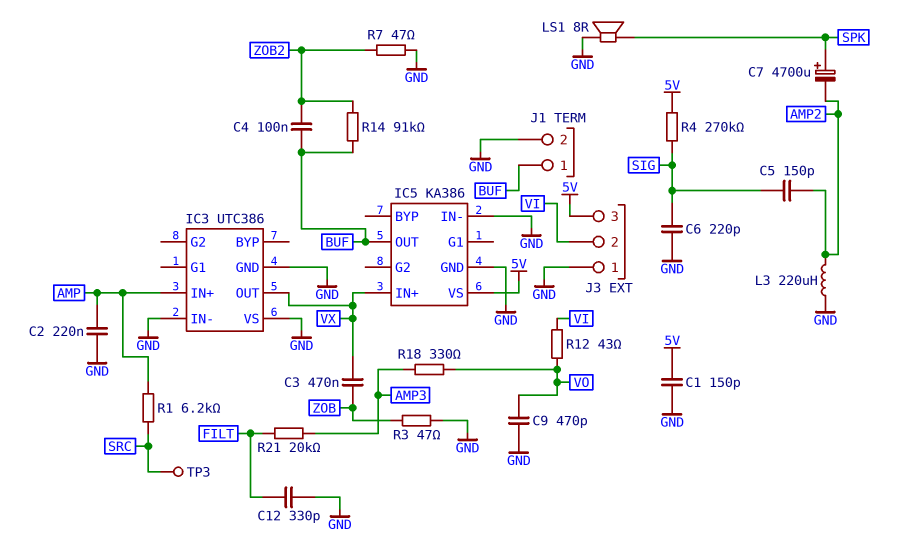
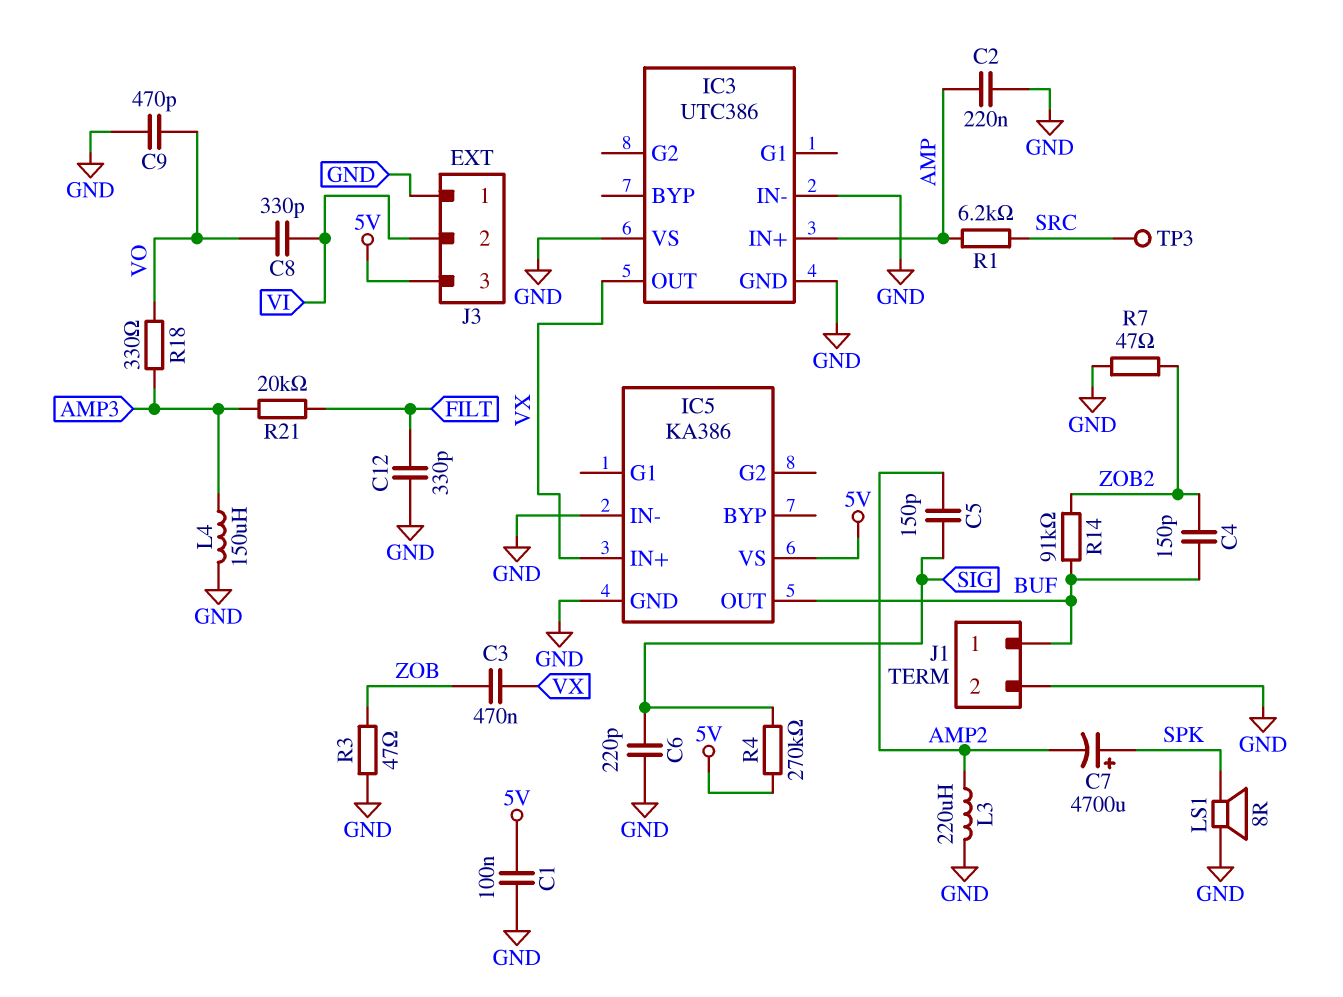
C1: 150pF (5V, GND) -> 100nF (5V, GND)
C4: 100nF (BUF, ZOB2) -> 150pF (BUF, ZOB2)
C8: none -> 330pF (VI, VO)
L4: none -> 150uH (AMP3, GND)
R12: 43 (VI, VO) -> none

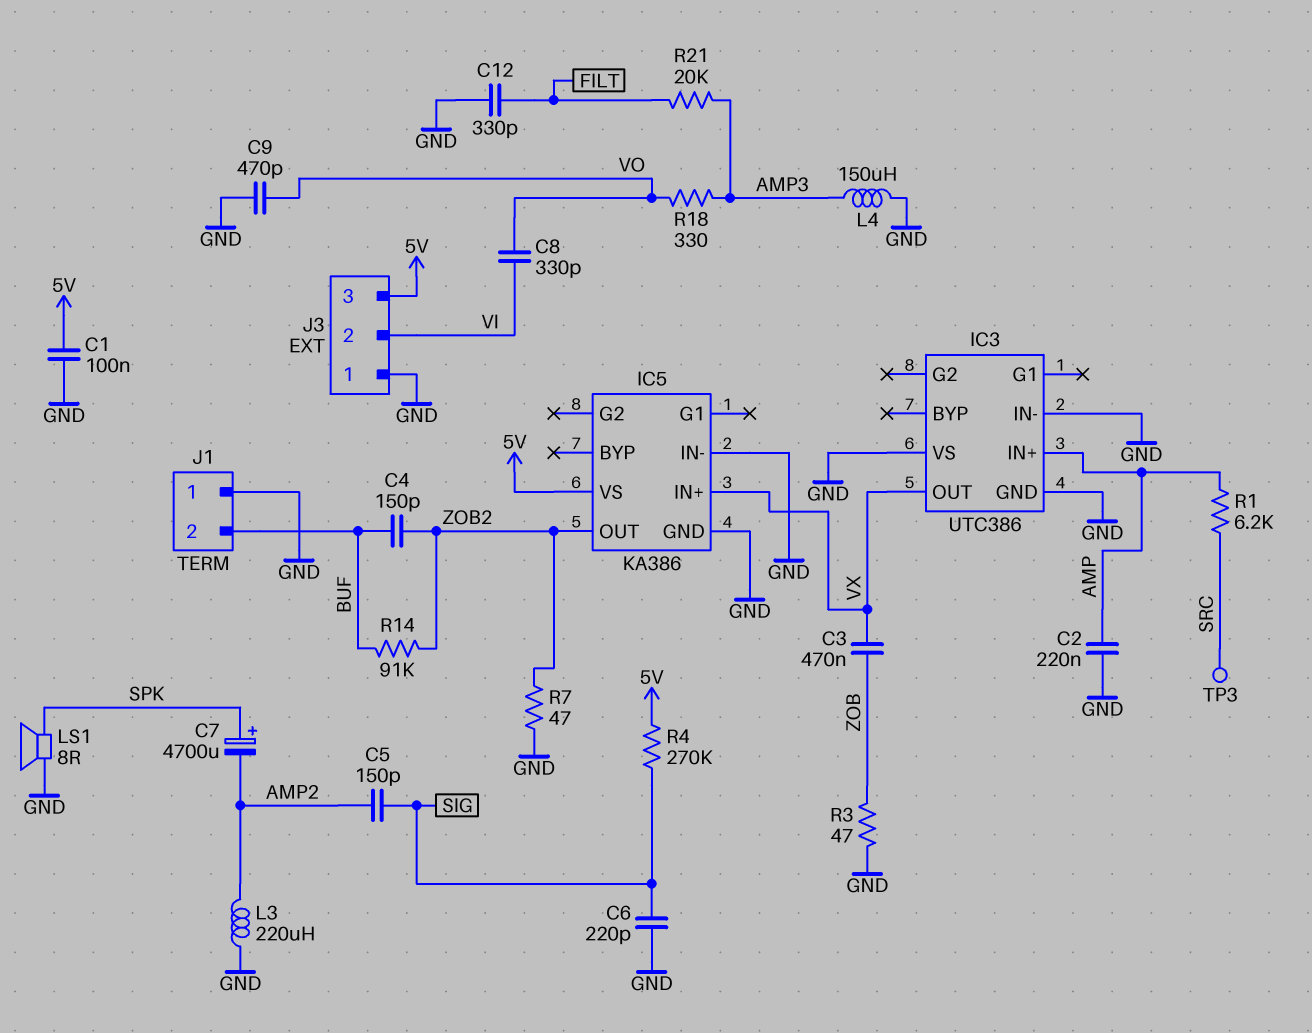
IC5 pin OUT: BUF -> ZOB2
J1 pin 1: BUF -> GND
J1 pin 2: GND -> BUF

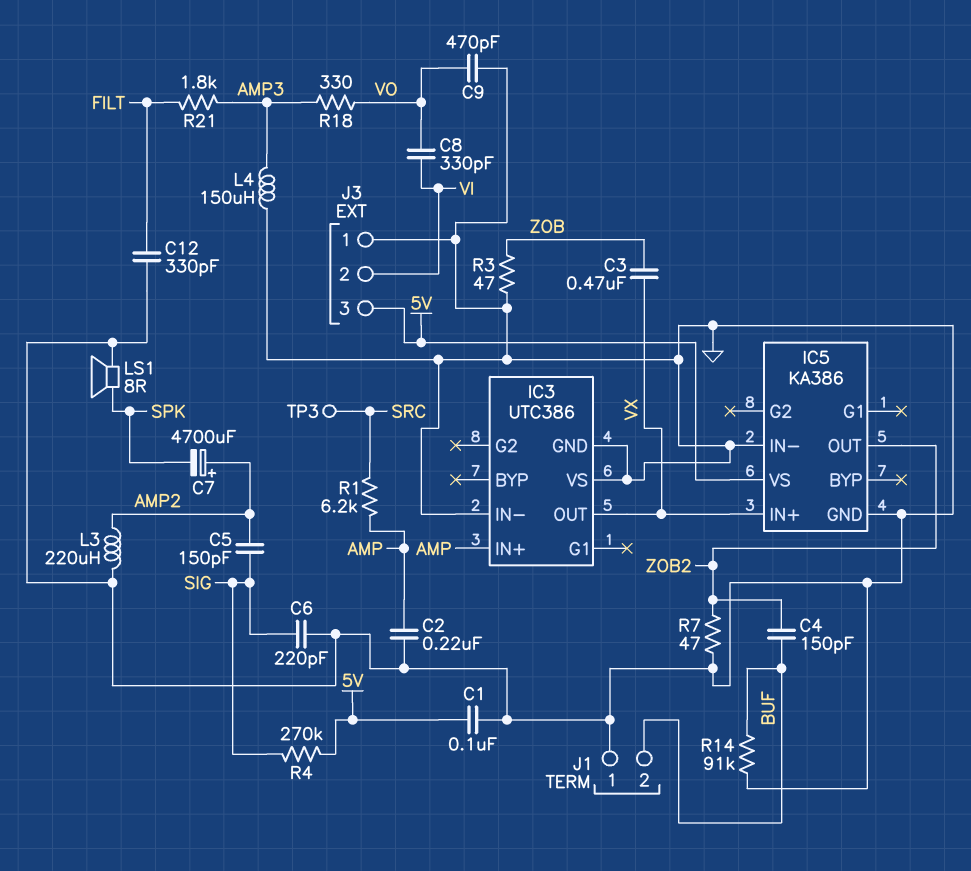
C7: 4700uF (plus SPK, minus AMP2) -> 4700uF (plus AMP2, minus SPK)
R14: 91k (BUF, ZOB2) -> 91k (BUF, GND)
R21: 20k (AMP3, FILT) -> 1.8k (AMP3, FILT)

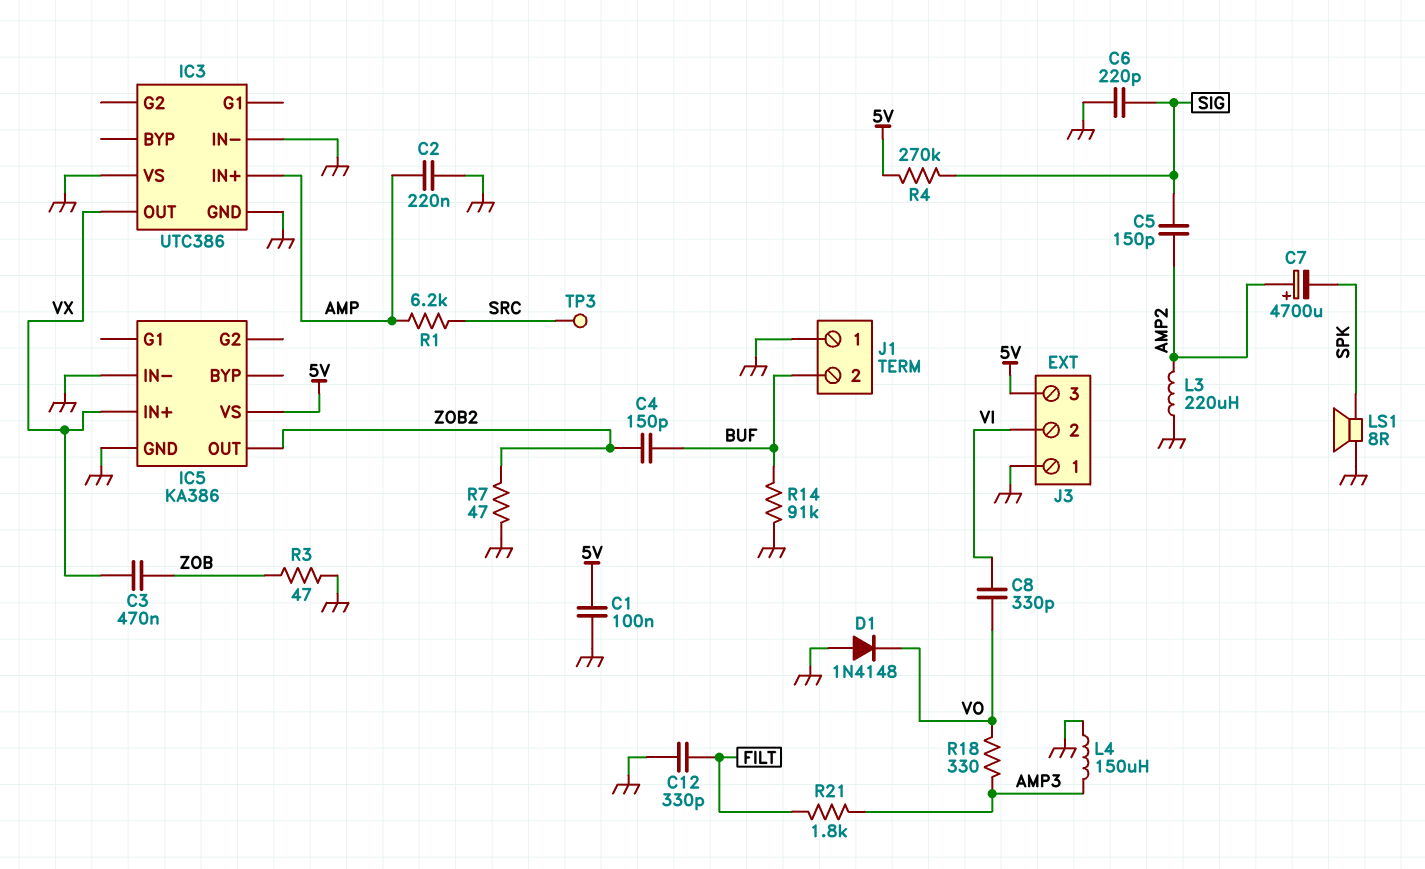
C9: 470pF (GND, VO) -> none
D1: none -> diode 1N4148 (A GND, K VO)

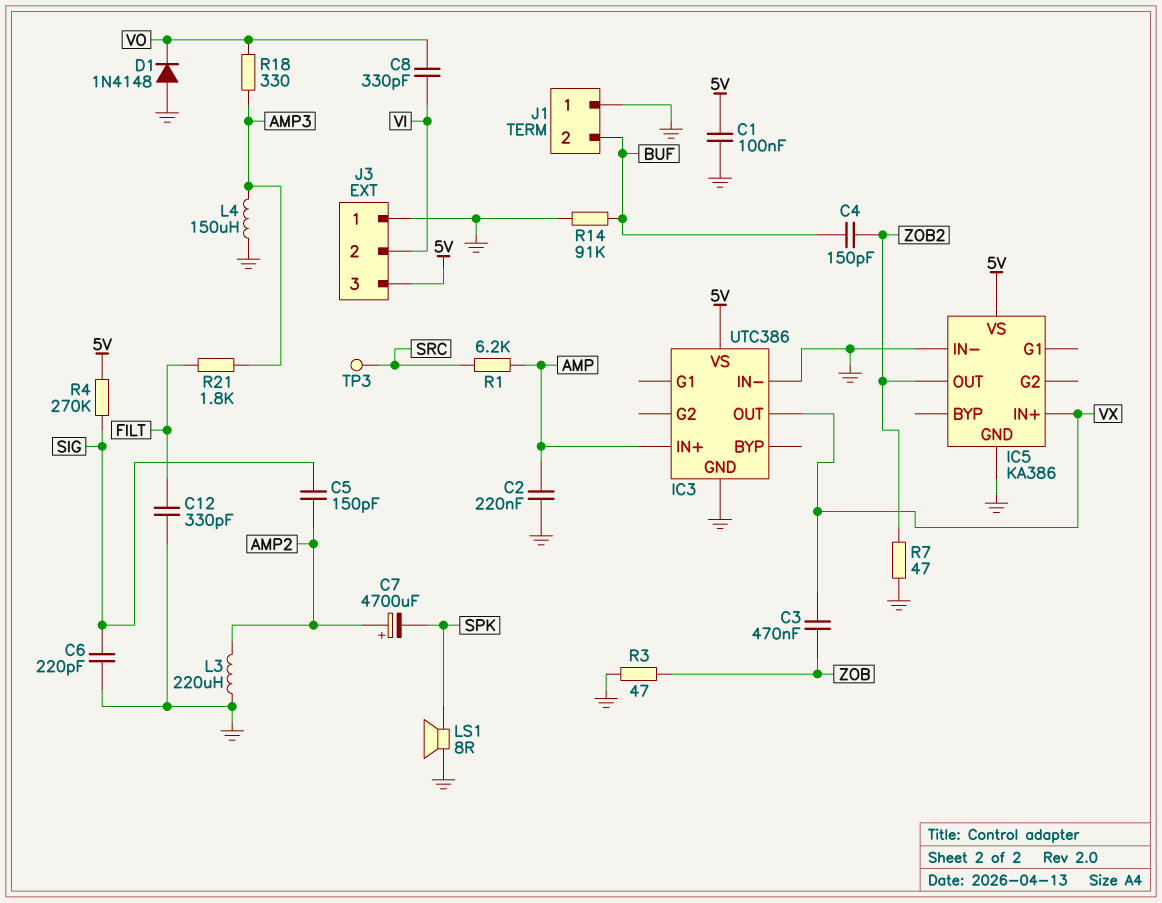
IC3 pin VS: GND -> 5V

